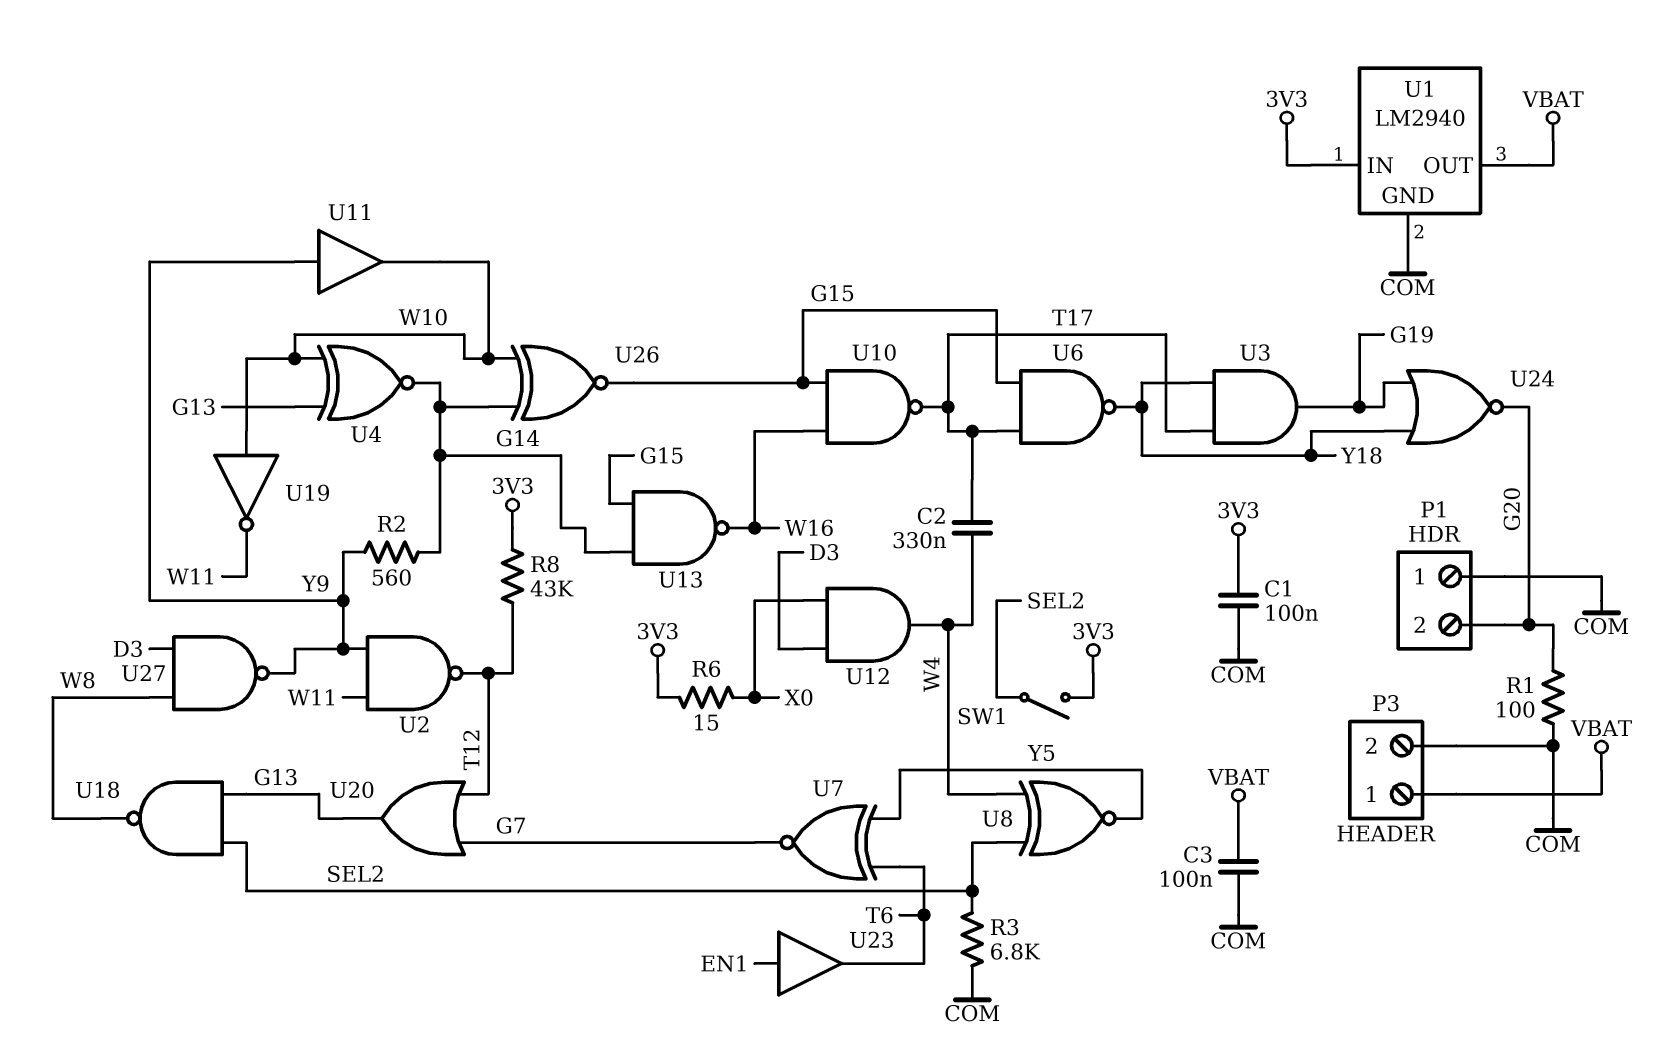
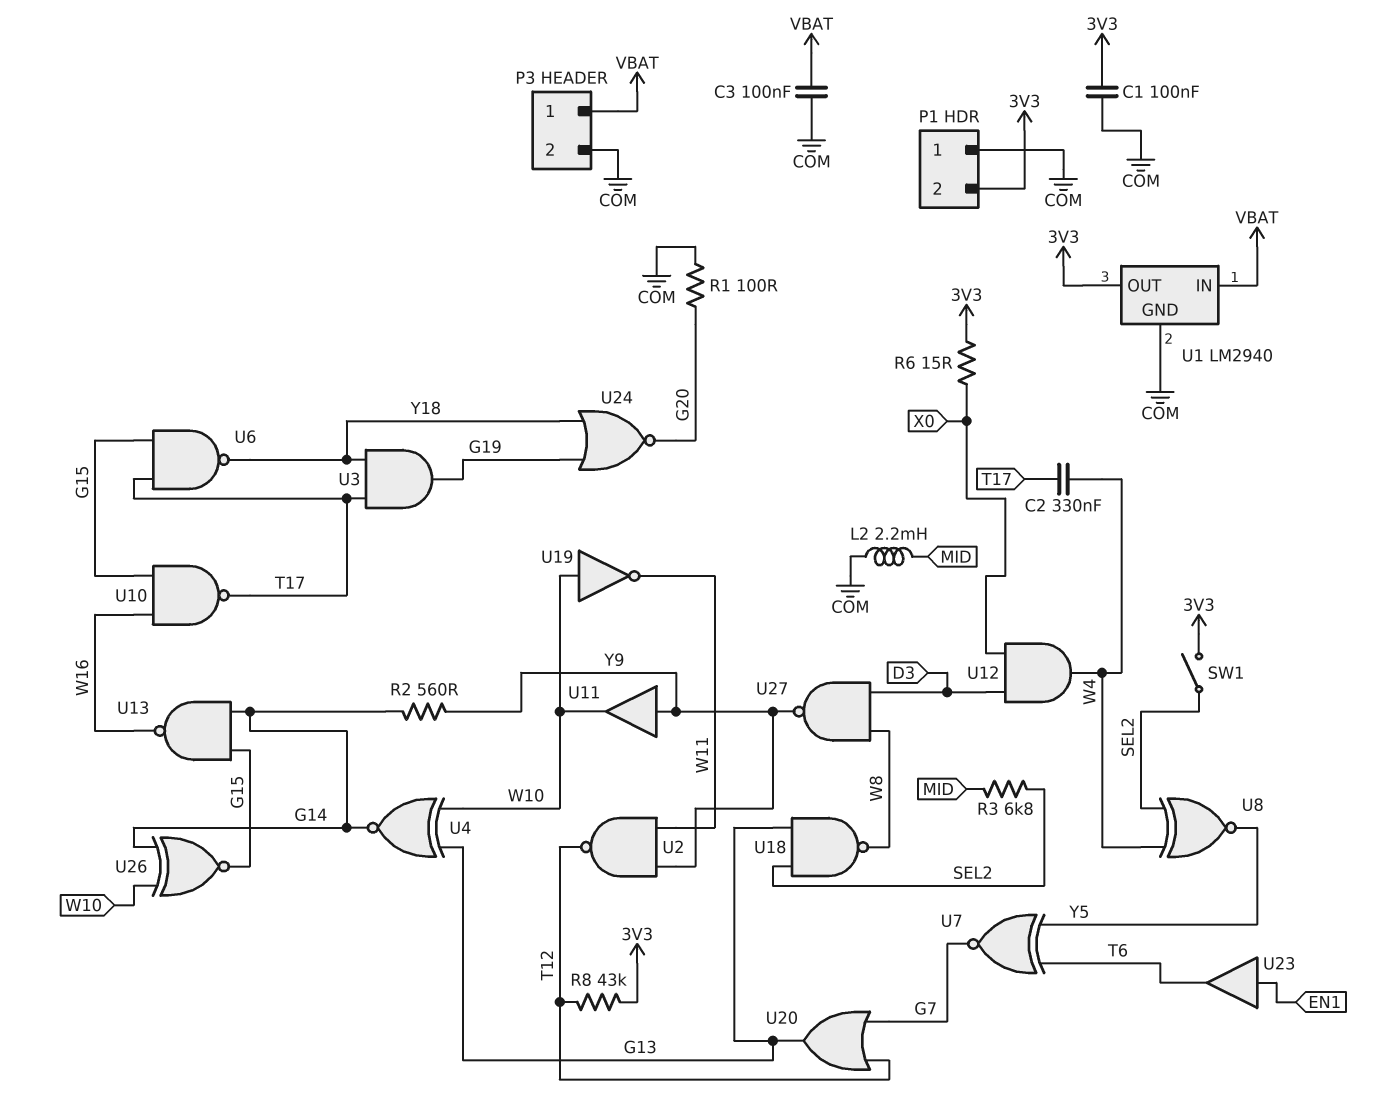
L2: none -> 2.2mH (COM, MID)
P1 pin 2: G20 -> 3V3
R3: 6.8k (COM, SEL2) -> 6.8k (MID, SEL2)
U1 pin IN: 3V3 -> VBAT
U1 pin OUT: VBAT -> 3V3

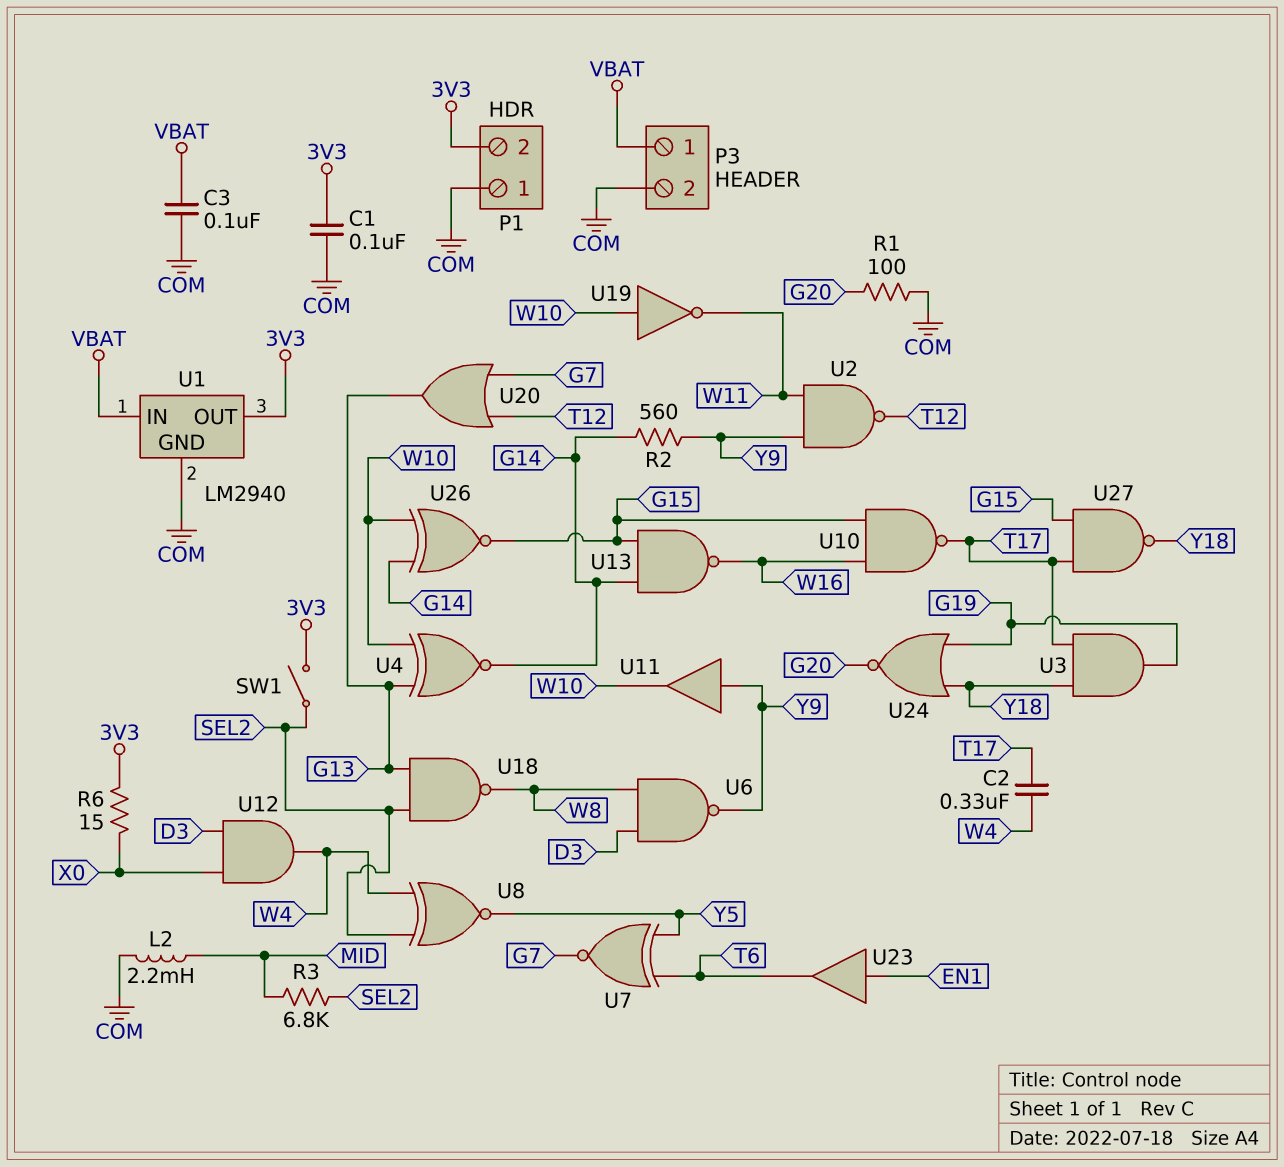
R8: 43k (3V3, T12) -> none
U6: NAND (in G15, in T17, out Y18) -> NAND (in D3, in W8, out Y9)
U27: NAND (in D3, in W8, out Y9) -> NAND (in G15, in T17, out Y18)

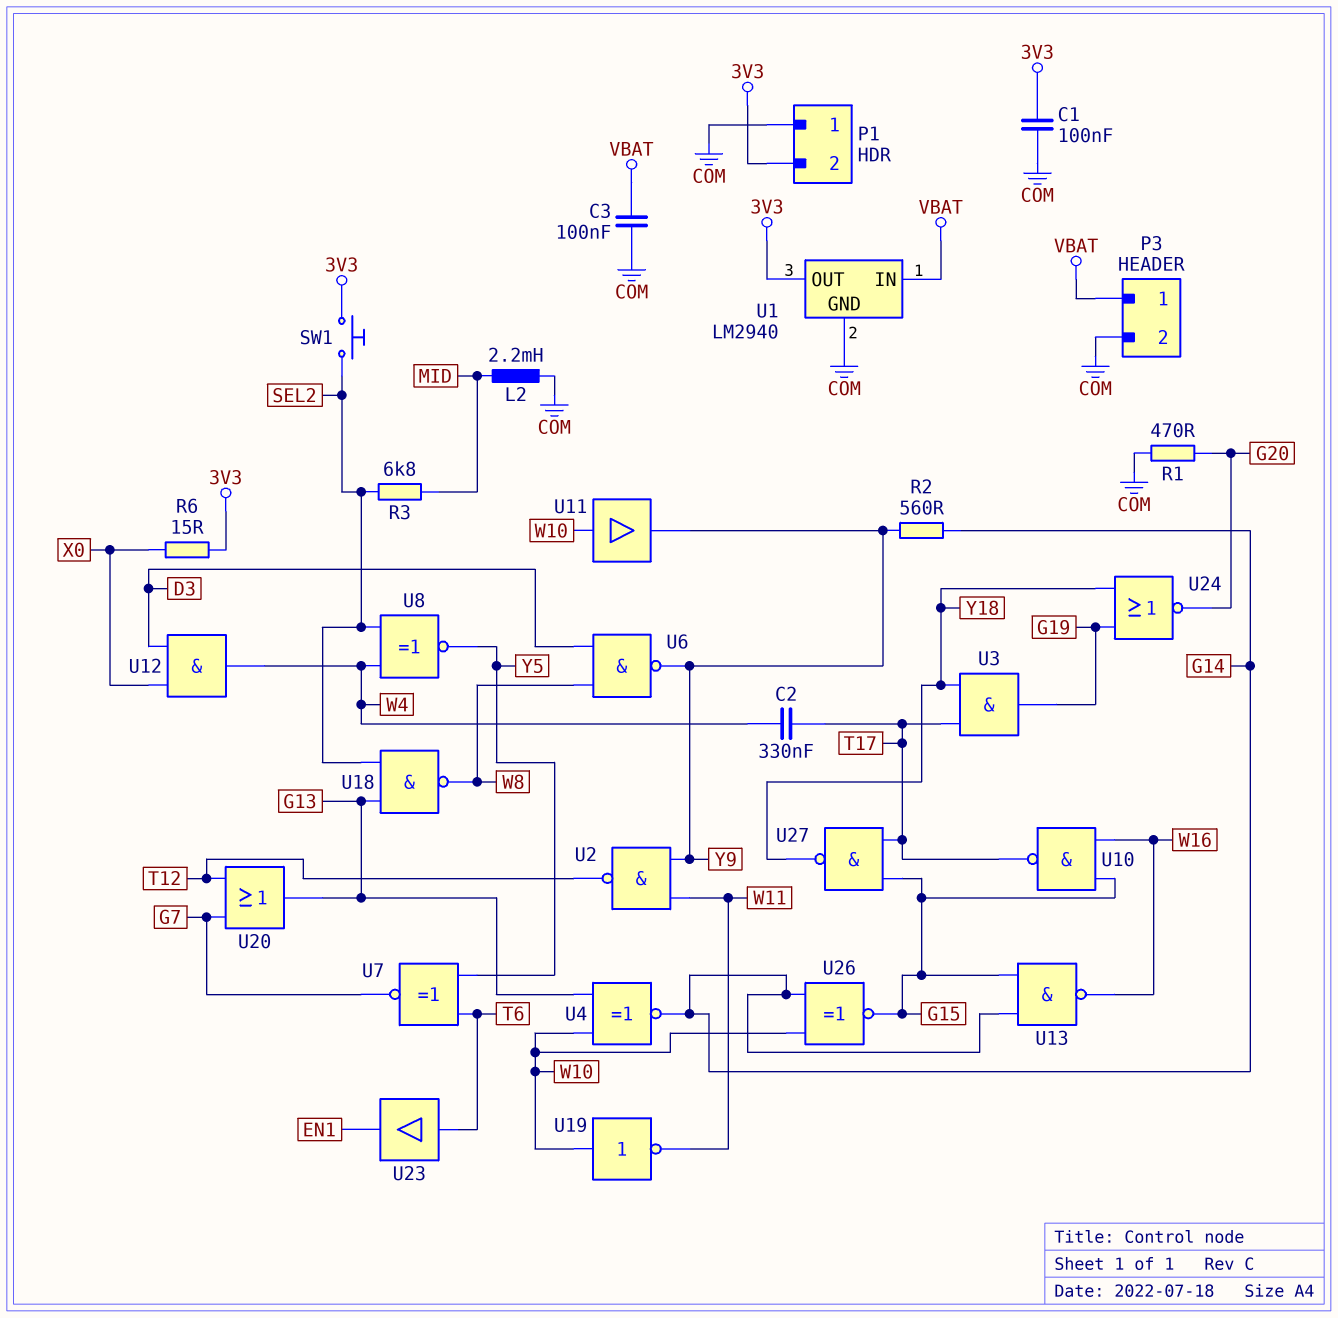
R1: 100 (COM, G20) -> 470 (COM, G20)
SW1: switch (3V3, SEL2) -> button (3V3, SEL2)
U11: buffer (in Y9, out W10) -> buffer (in W10, out Y9)
U23: buffer (in EN1, out T6) -> buffer (in T6, out EN1)

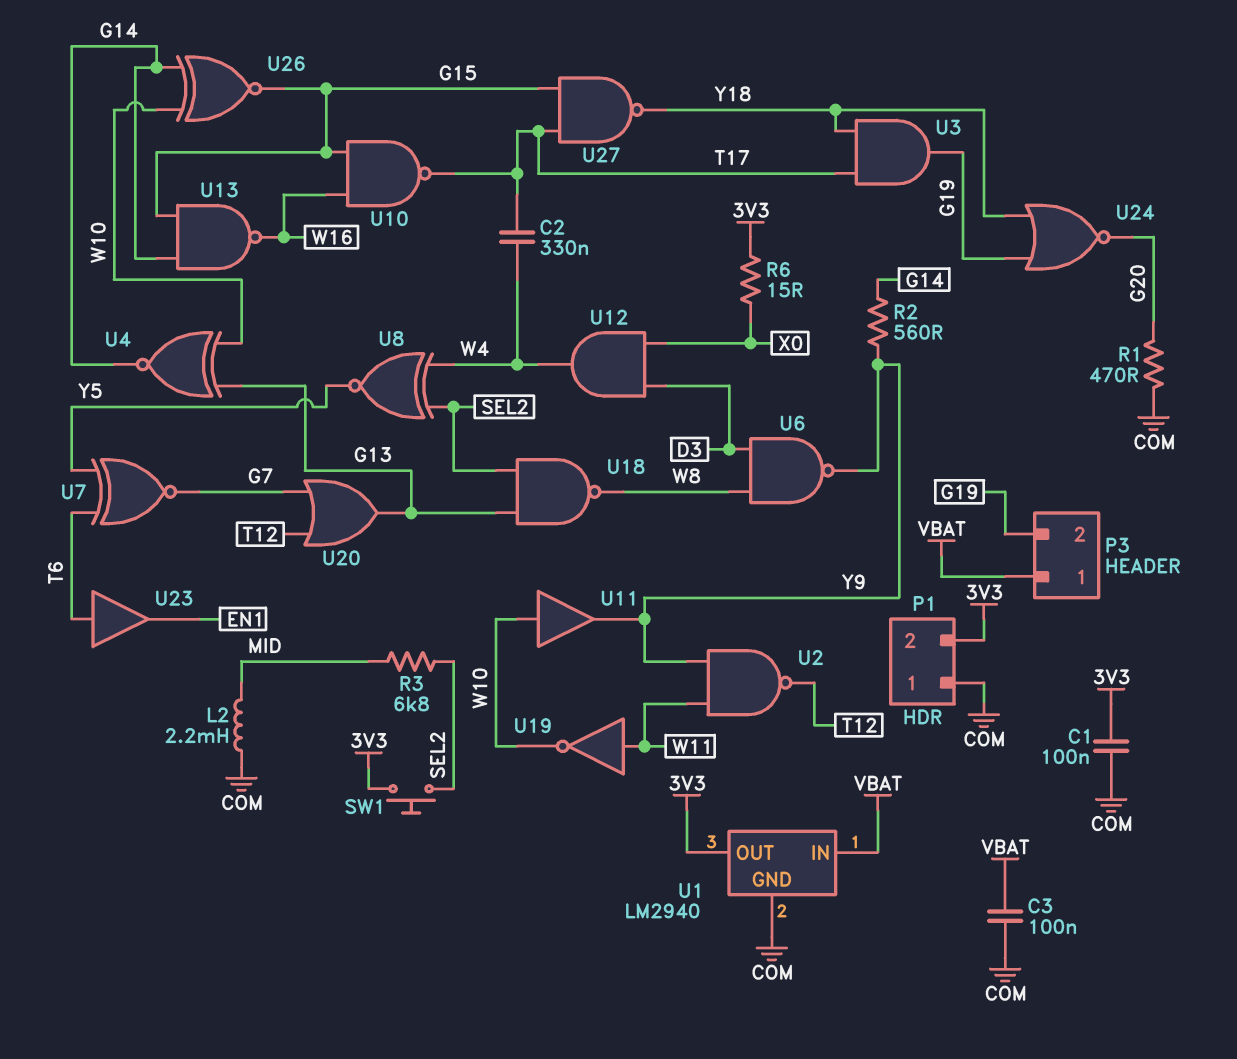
P3 pin 2: COM -> G19
U19: NOT (in W10, out W11) -> NOT (in W11, out W10)

